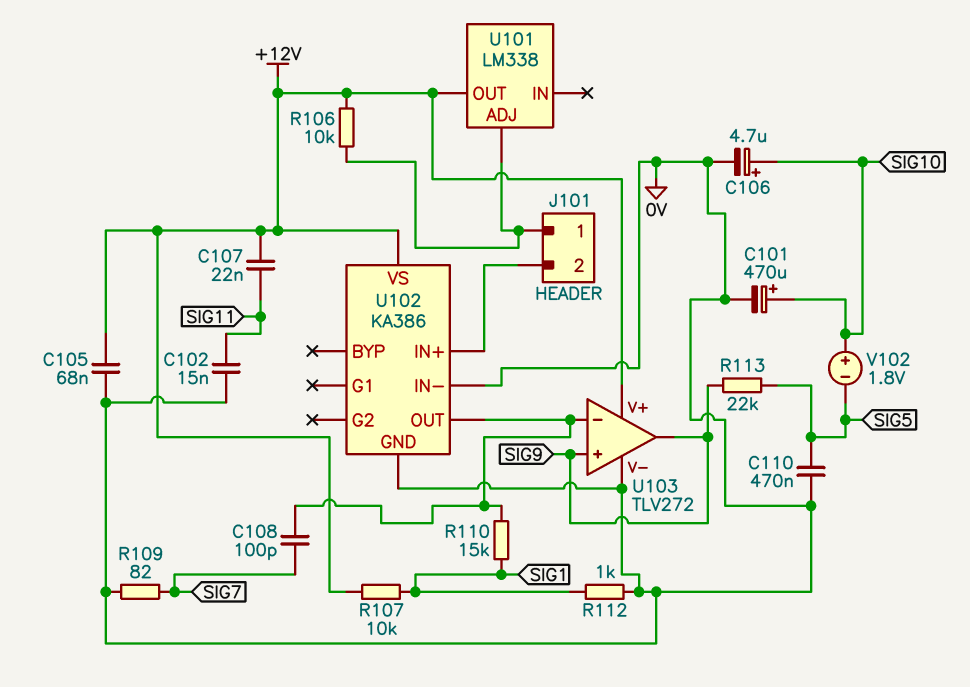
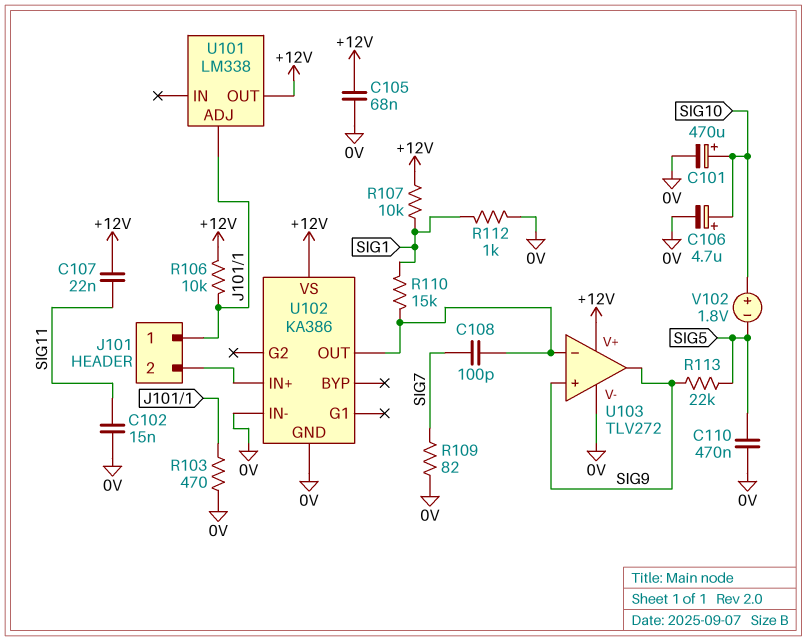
R103: none -> 470 (0V, J101/1)

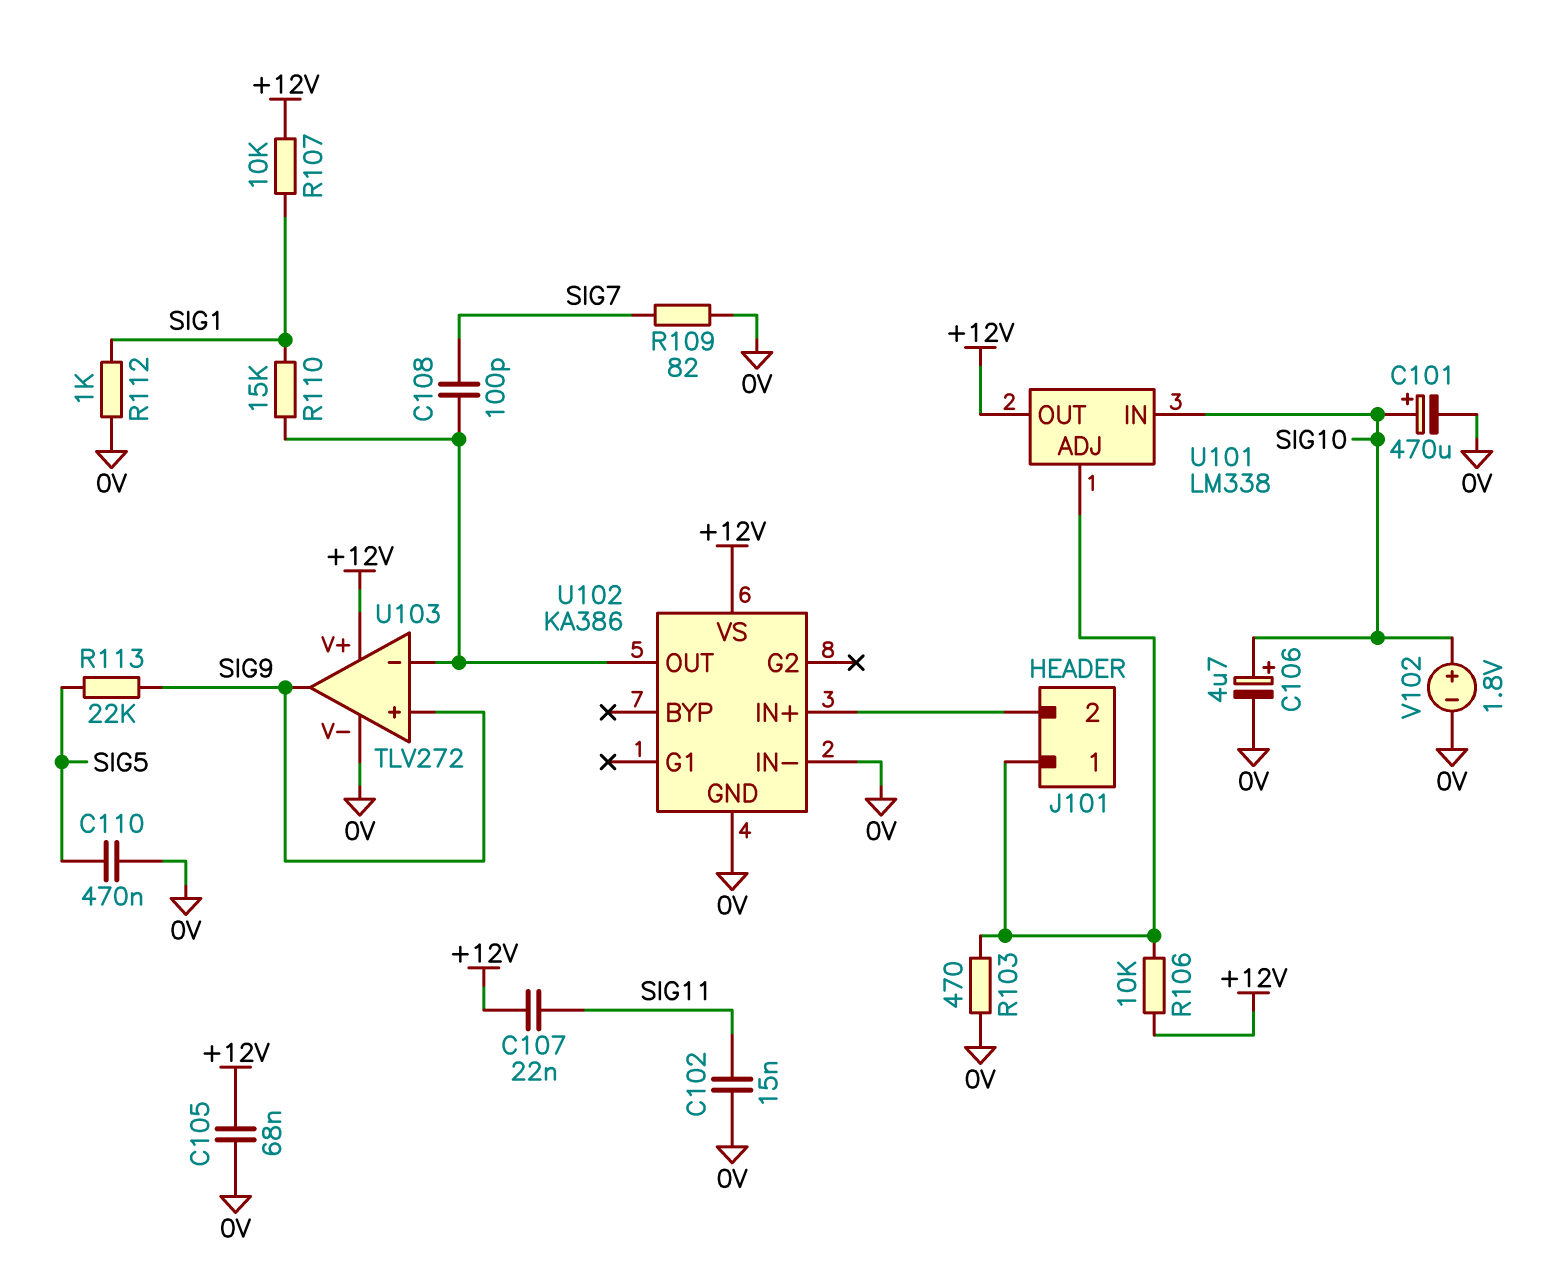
U101 pin IN: none -> SIG10
V102: 1.8V (plus SIG10, minus SIG5) -> 1.8V (plus SIG10, minus 0V)

